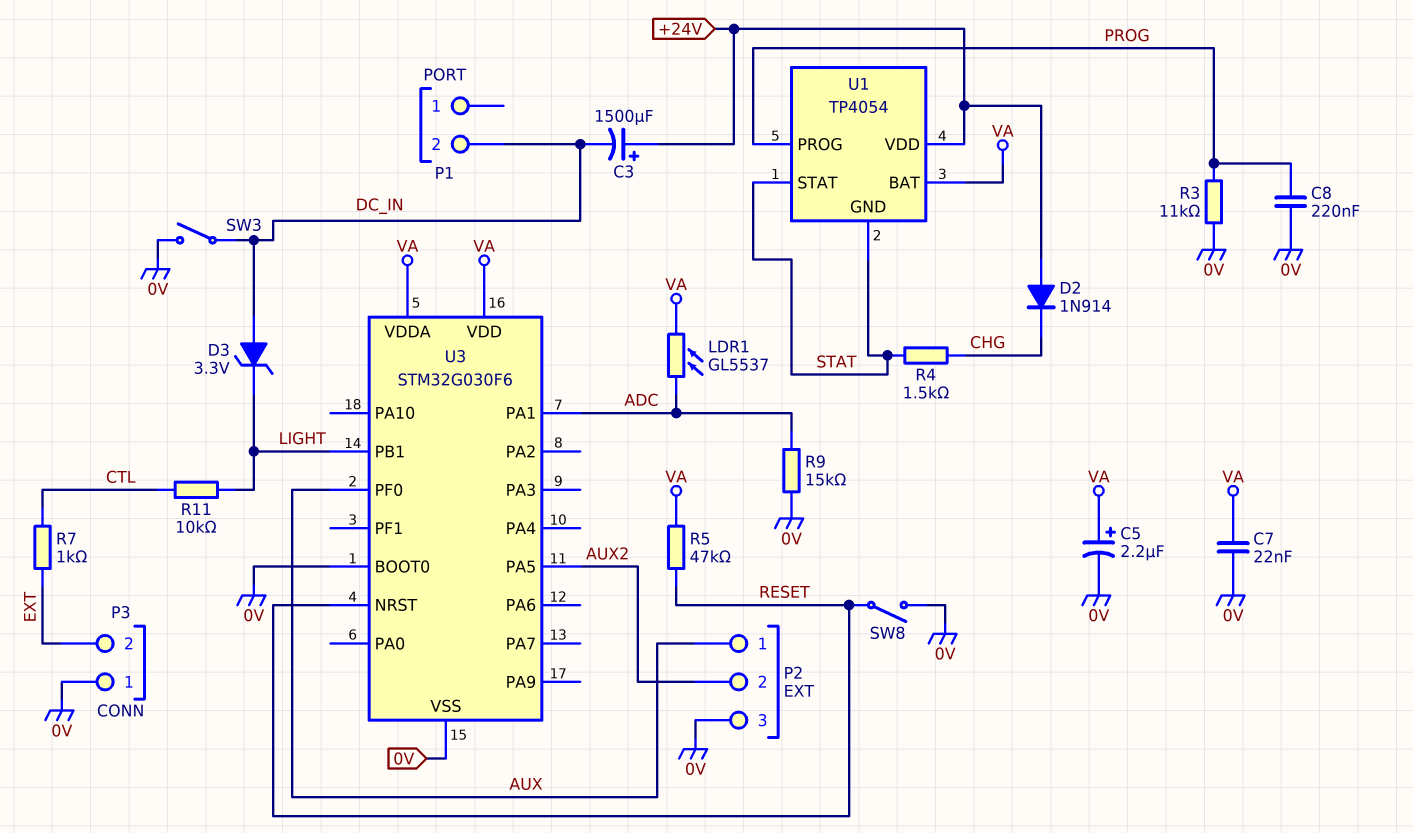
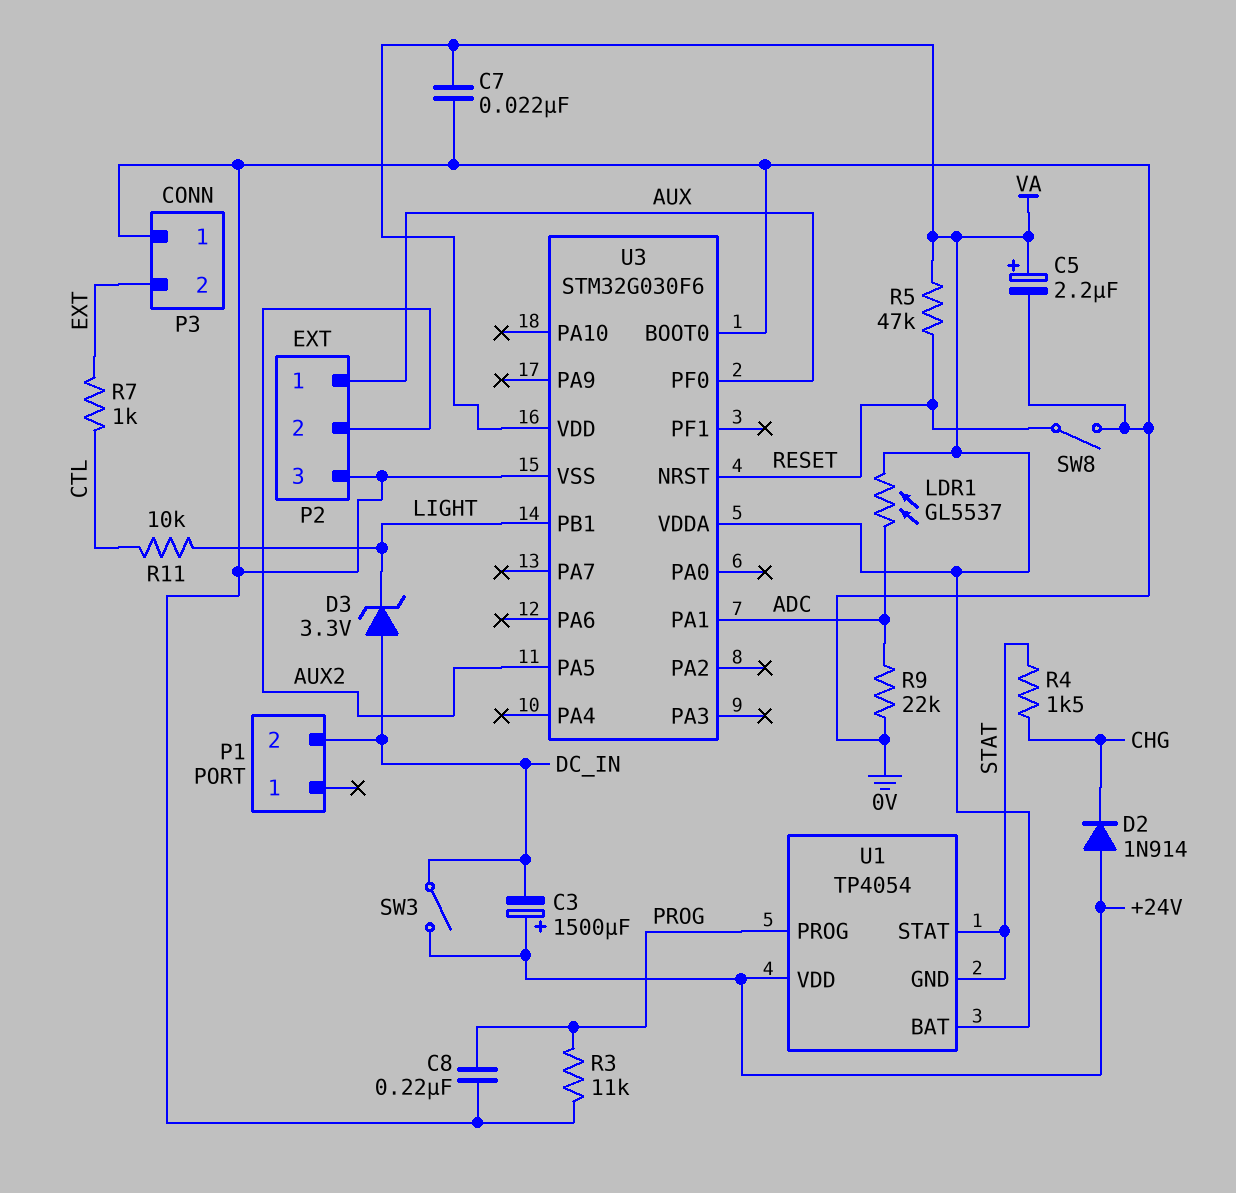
R9: 15k (0V, ADC) -> 22k (0V, ADC)
SW3: switch (0V, DC_IN) -> switch (+24V, DC_IN)

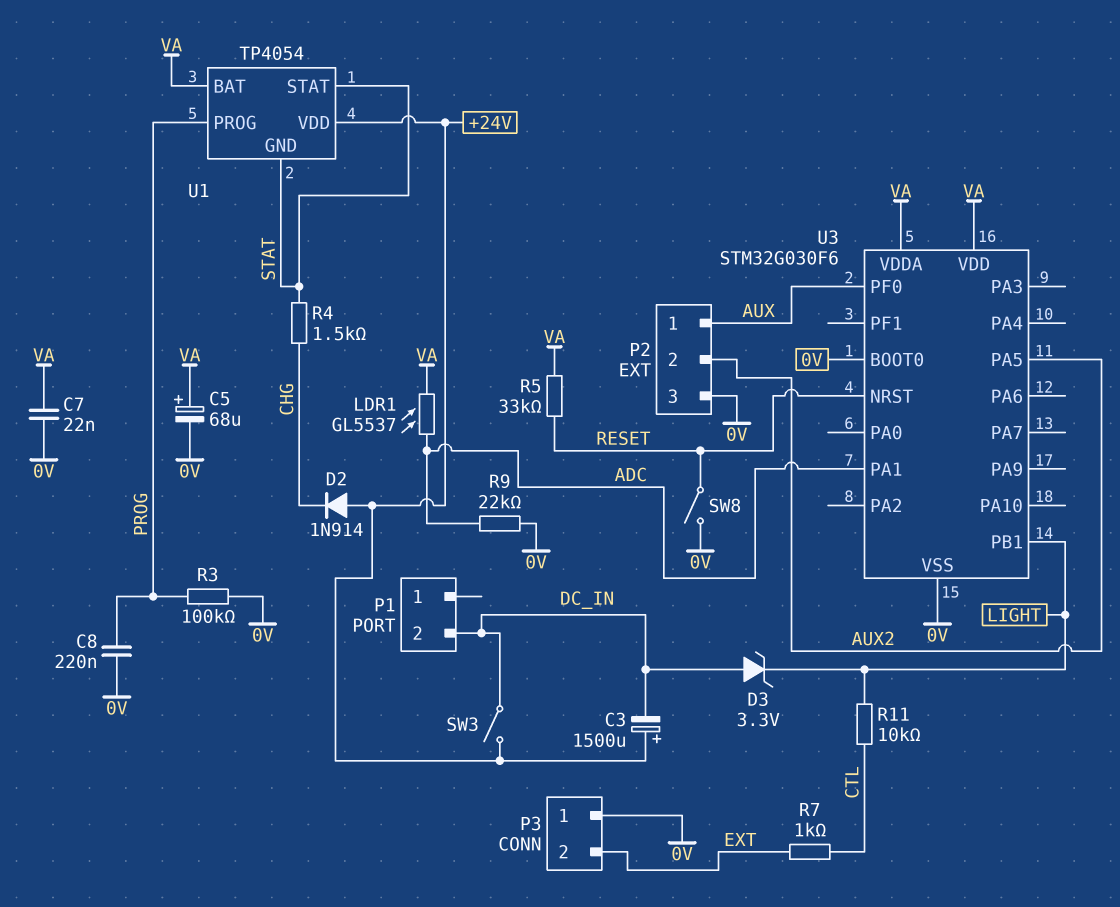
C5: 2.2uF (plus VA, minus 0V) -> 68uF (plus VA, minus 0V)
R3: 11k (0V, PROG) -> 100k (0V, PROG)
R5: 47k (RESET, VA) -> 33k (RESET, VA)

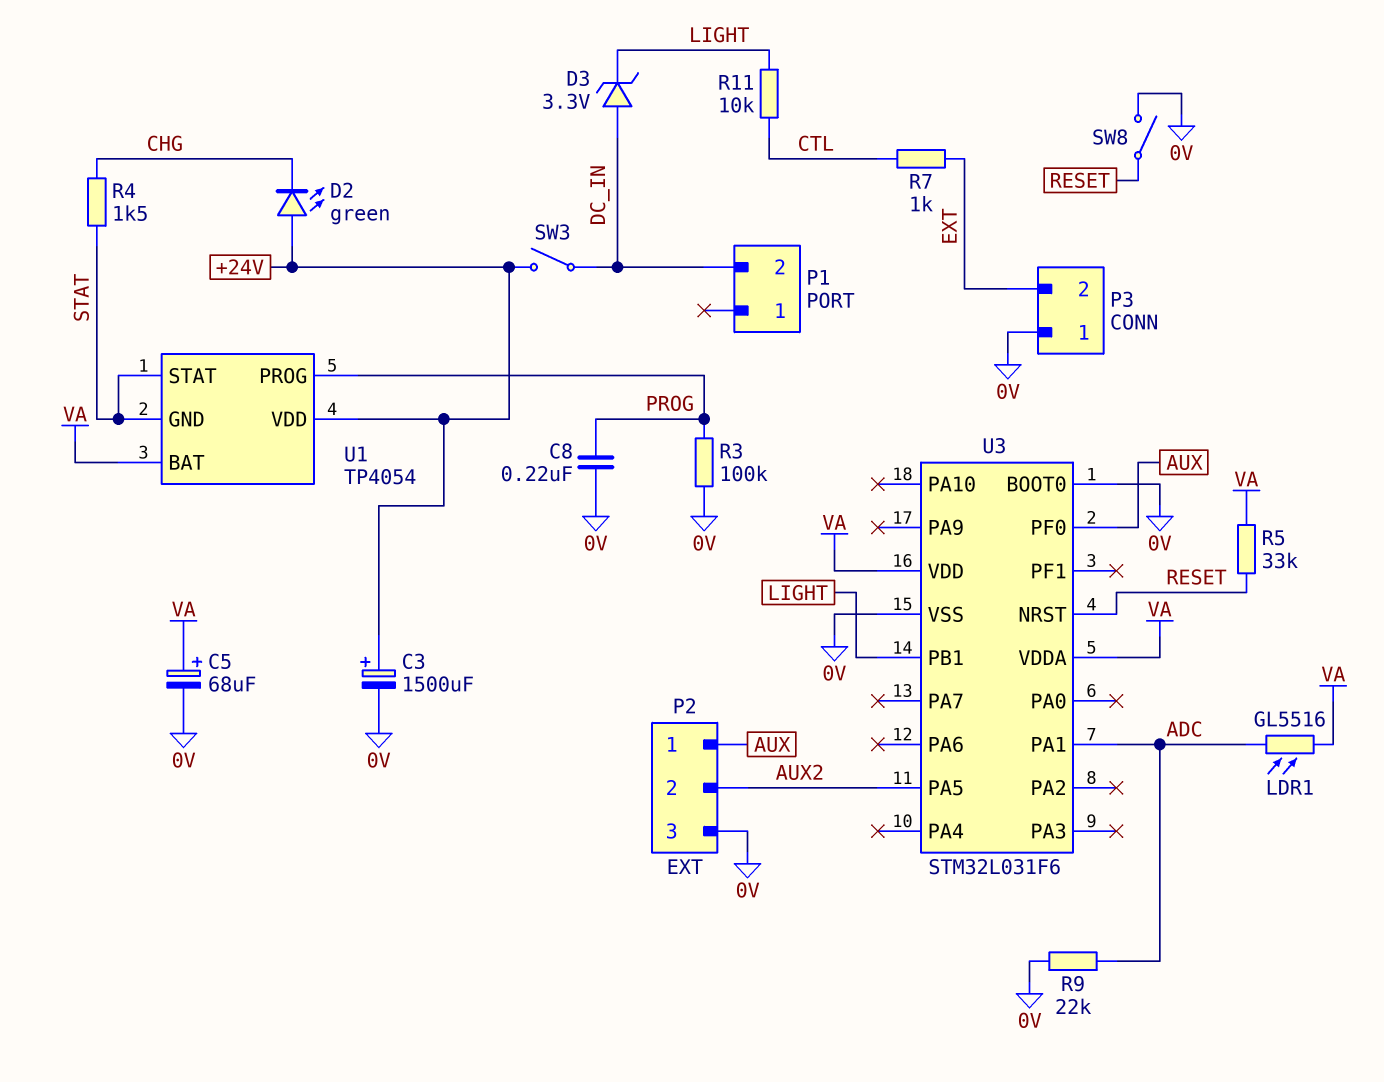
C3: 1500uF (plus +24V, minus DC_IN) -> 1500uF (plus +24V, minus 0V)
C7: 22nF (0V, VA) -> none
D2: diode 1N914 (A +24V, K CHG) -> LED green (A +24V, K CHG)
LDR1: GL5537 (ADC, VA) -> GL5516 (ADC, VA)
U3: STM32G030F6 -> STM32L031F6

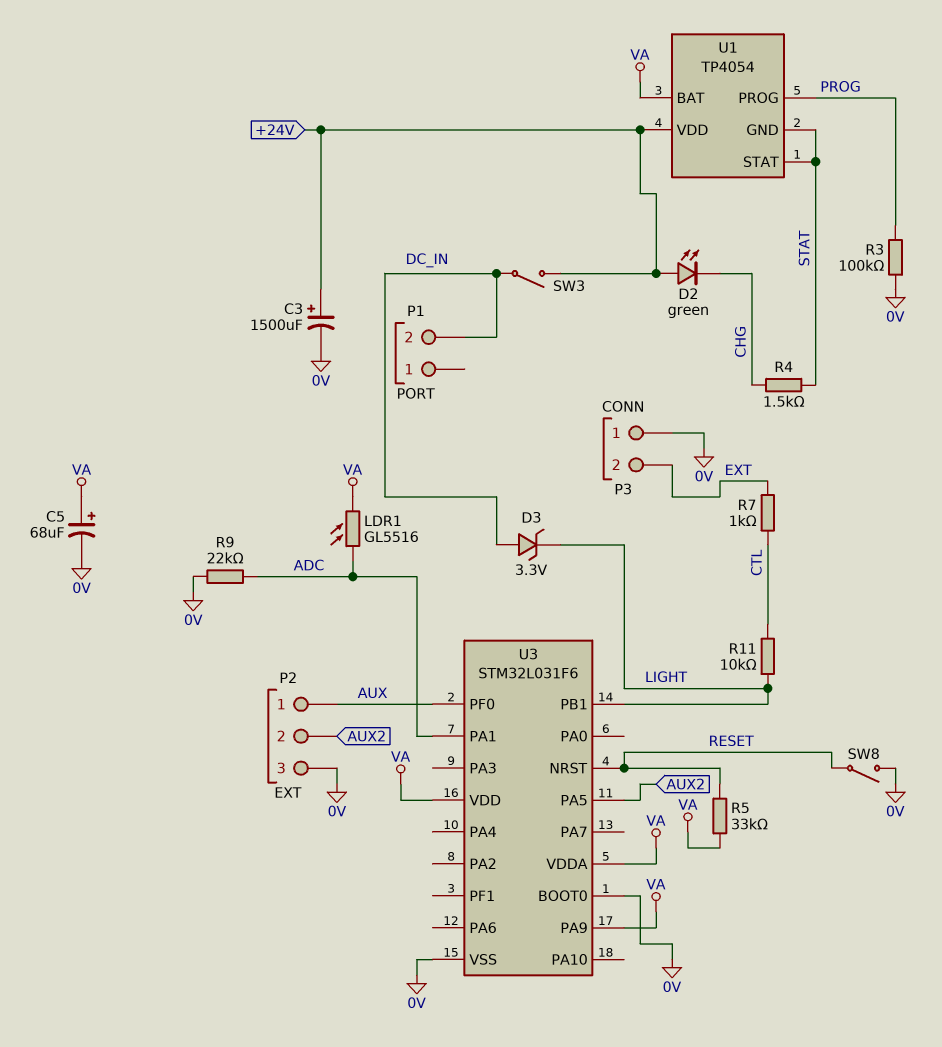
C8: 220nF (0V, PROG) -> none
U3 pin PA9: none -> VA

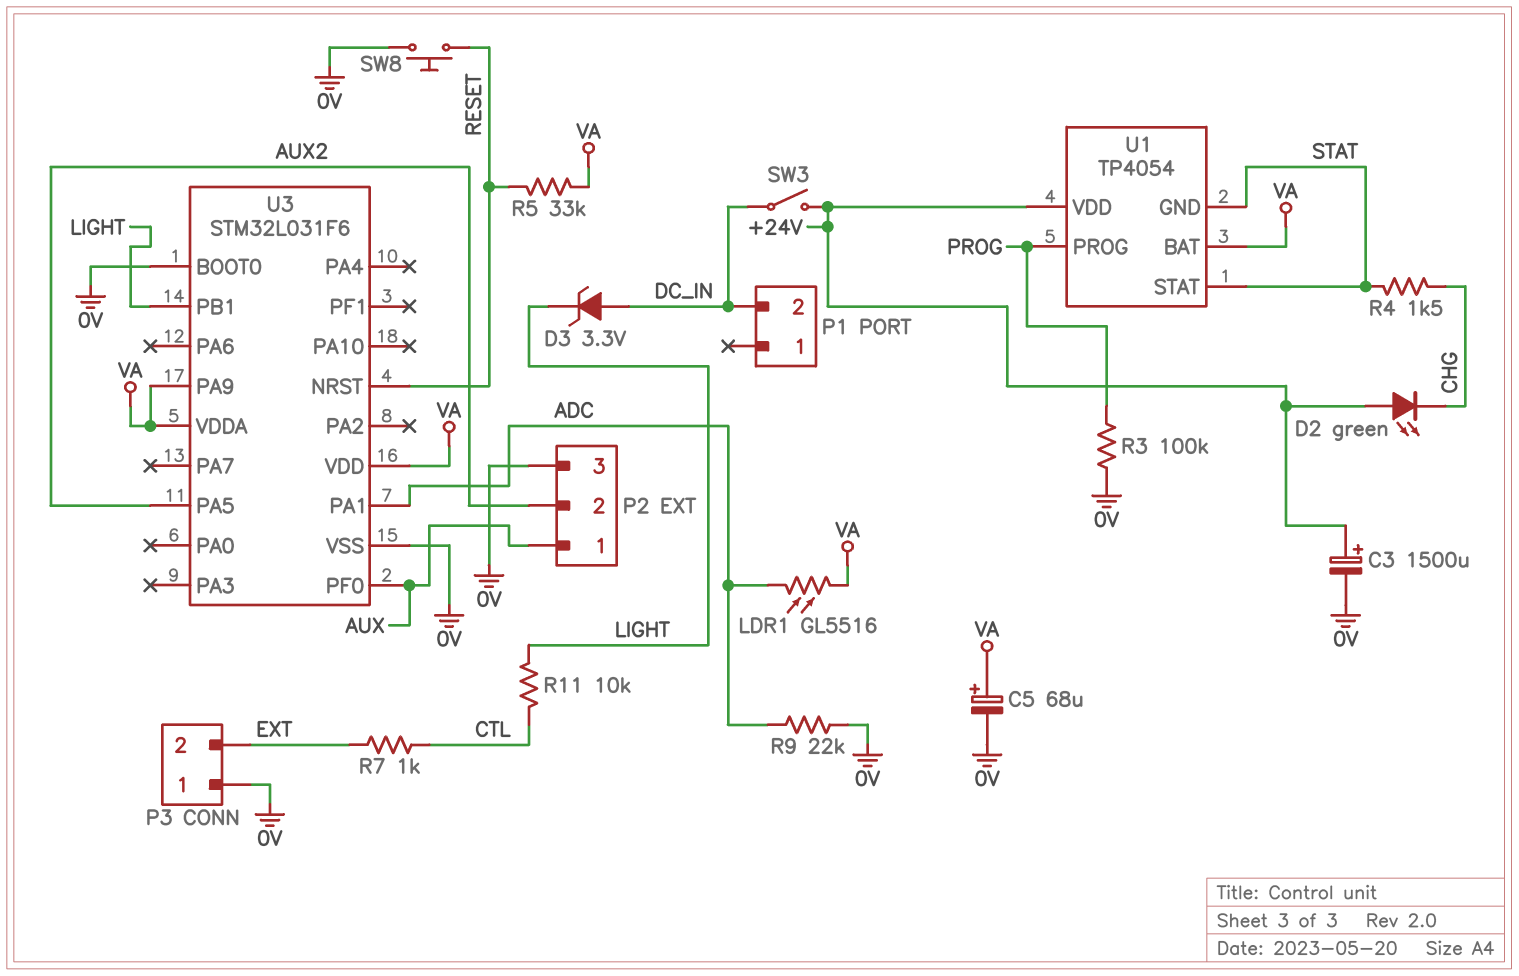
SW8: switch (0V, RESET) -> button (0V, RESET)

